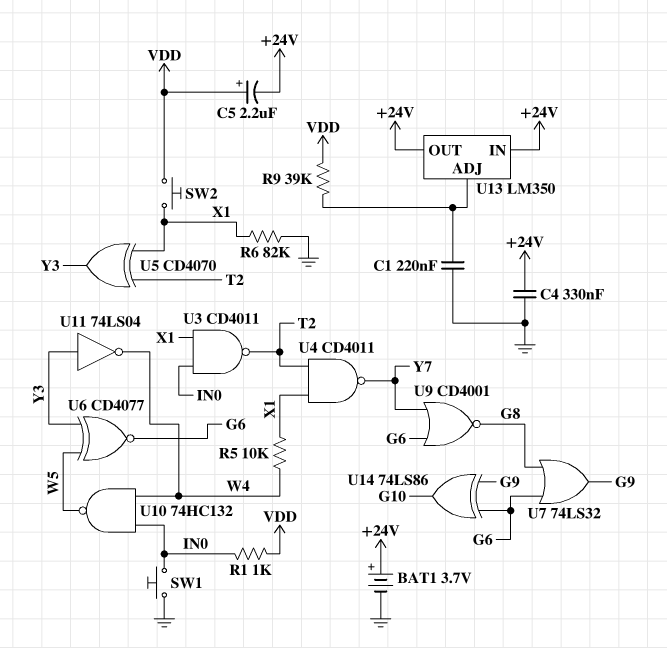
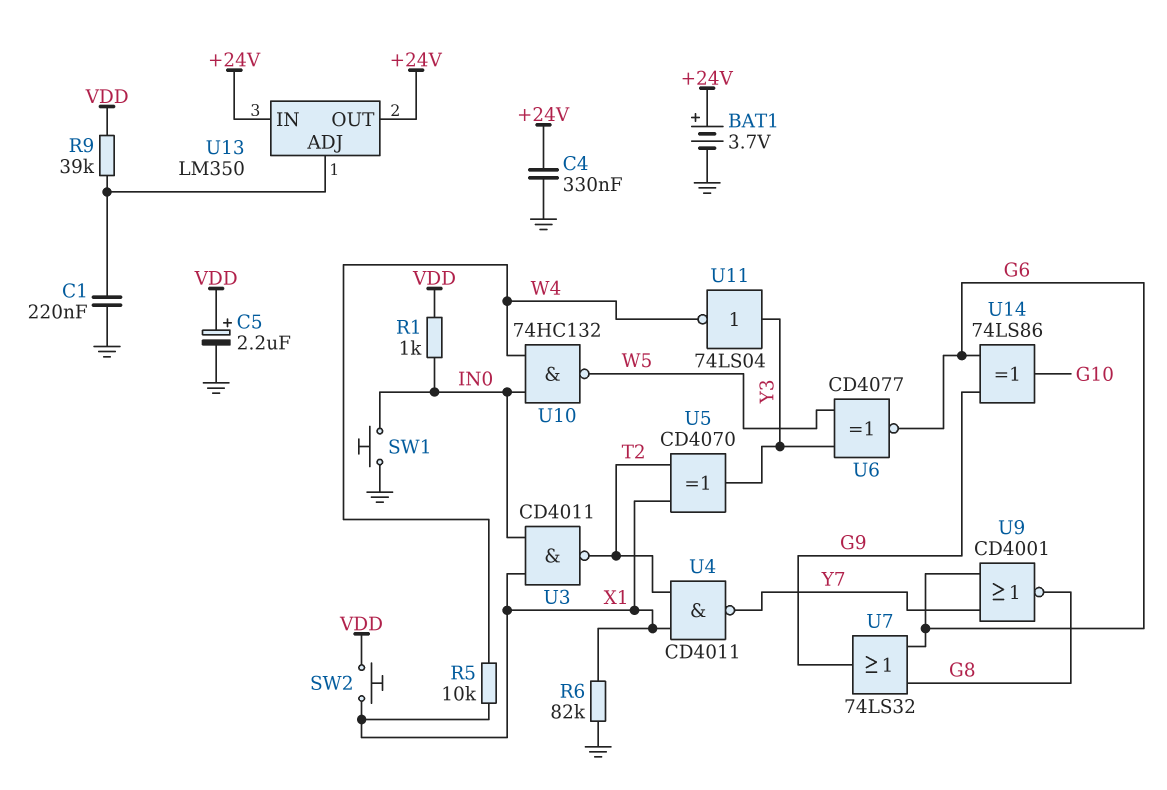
C5: 2.2uF (plus VDD, minus +24V) -> 2.2uF (plus VDD, minus GND)

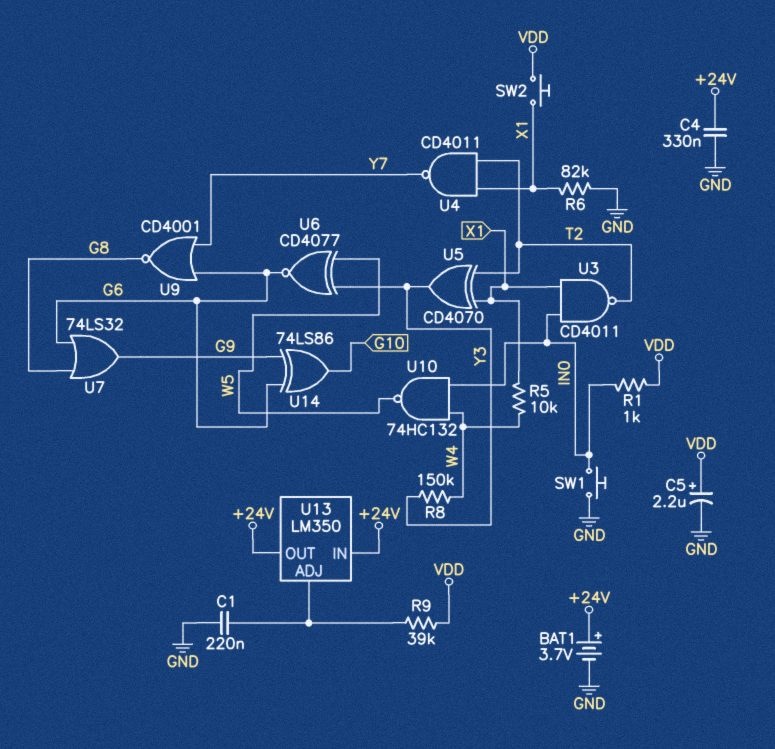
R8: none -> 150k (W4, Y3)
U11: NOT 74LS04 (in Y3, out W4) -> none

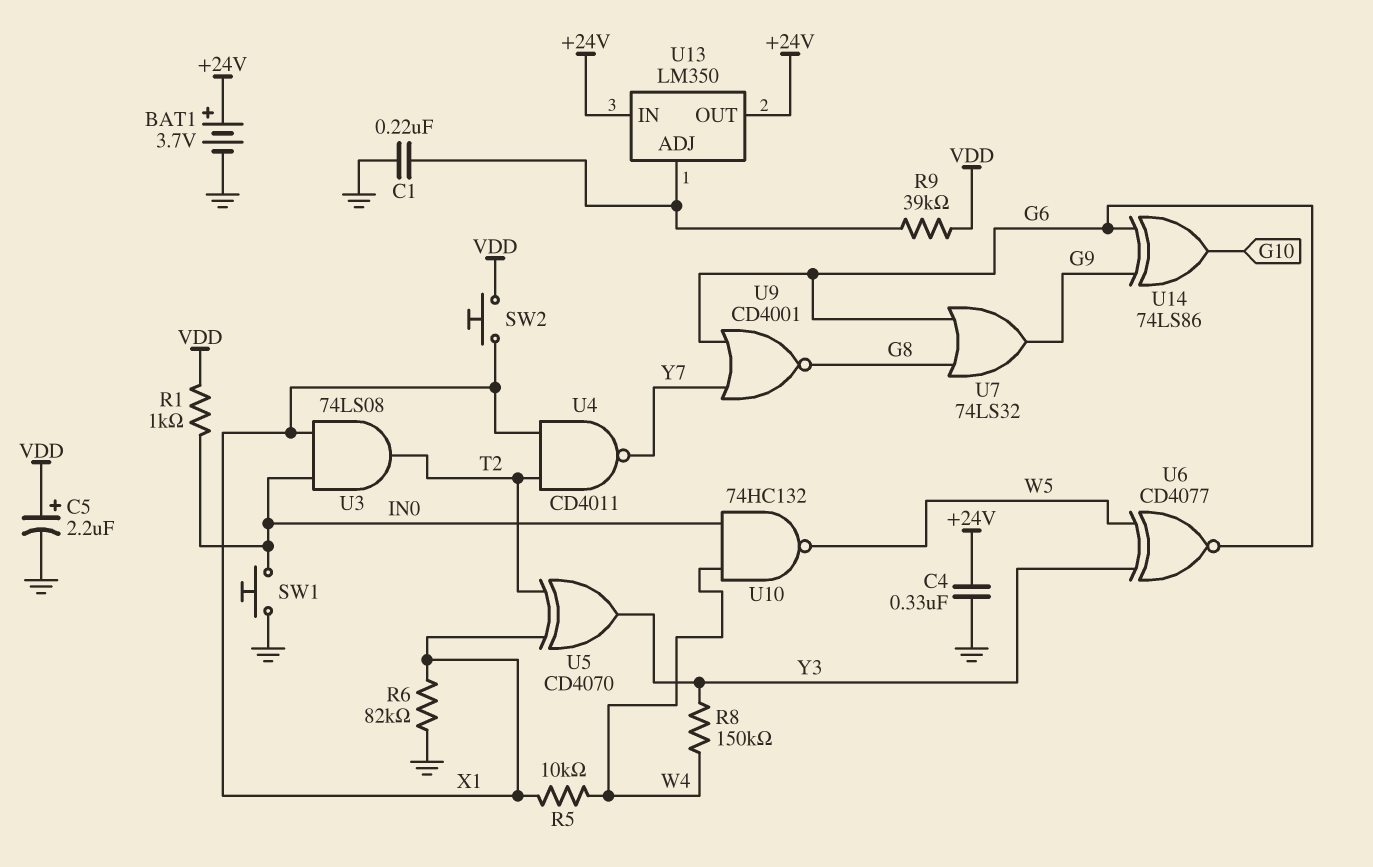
U3: NAND CD4011 (in IN0, in X1, out T2) -> AND 74LS08 (in IN0, in X1, out T2)

